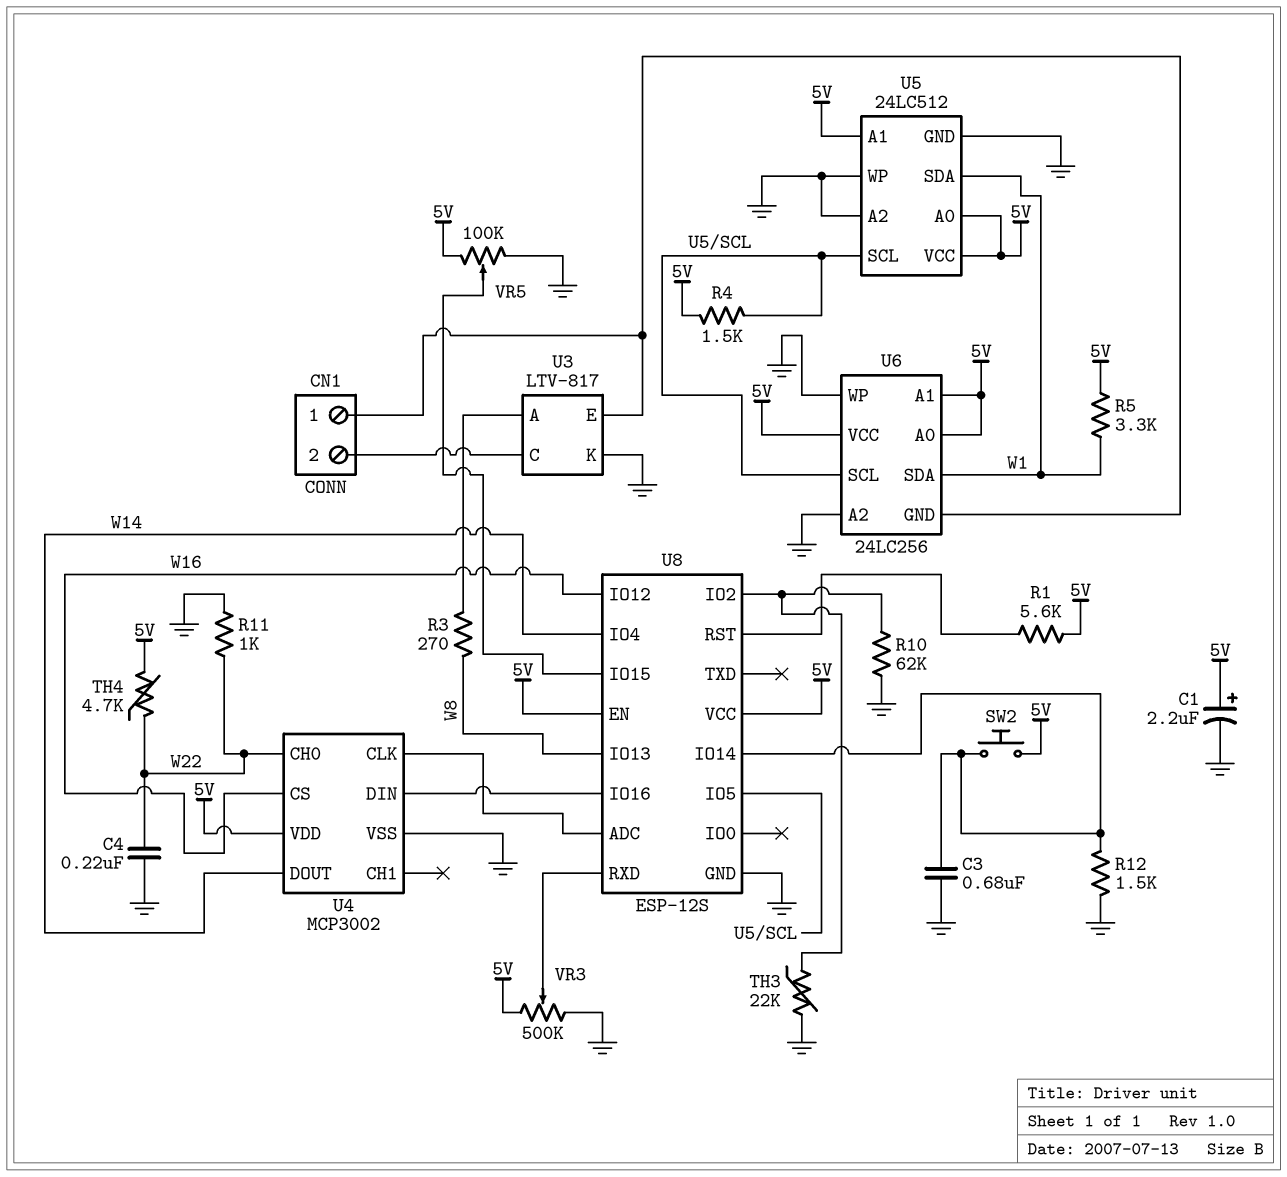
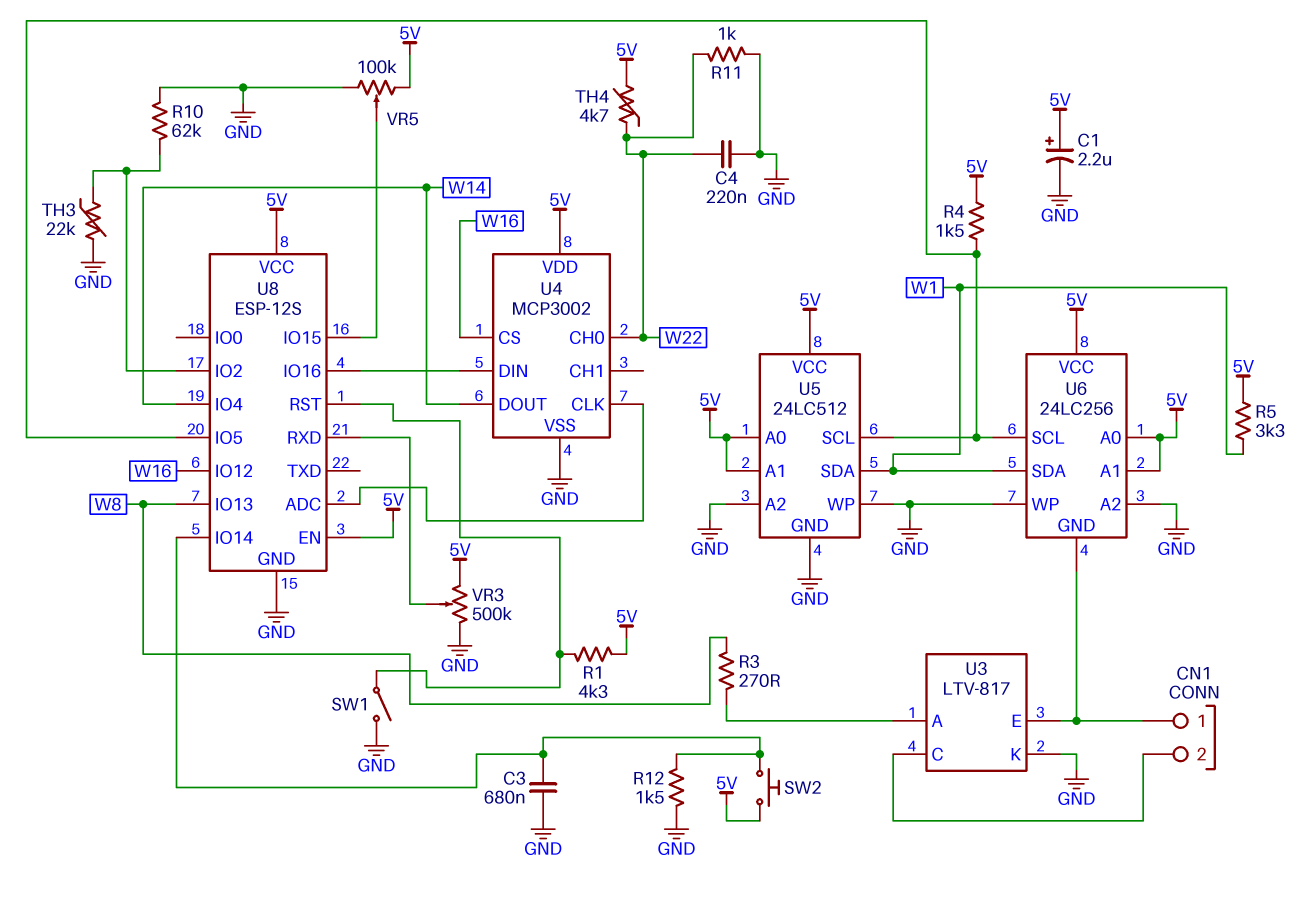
R1: 5.6k (5V, U8/RST) -> 4.3k (5V, U8/RST)
SW1: none -> switch (GND, U8/RST)

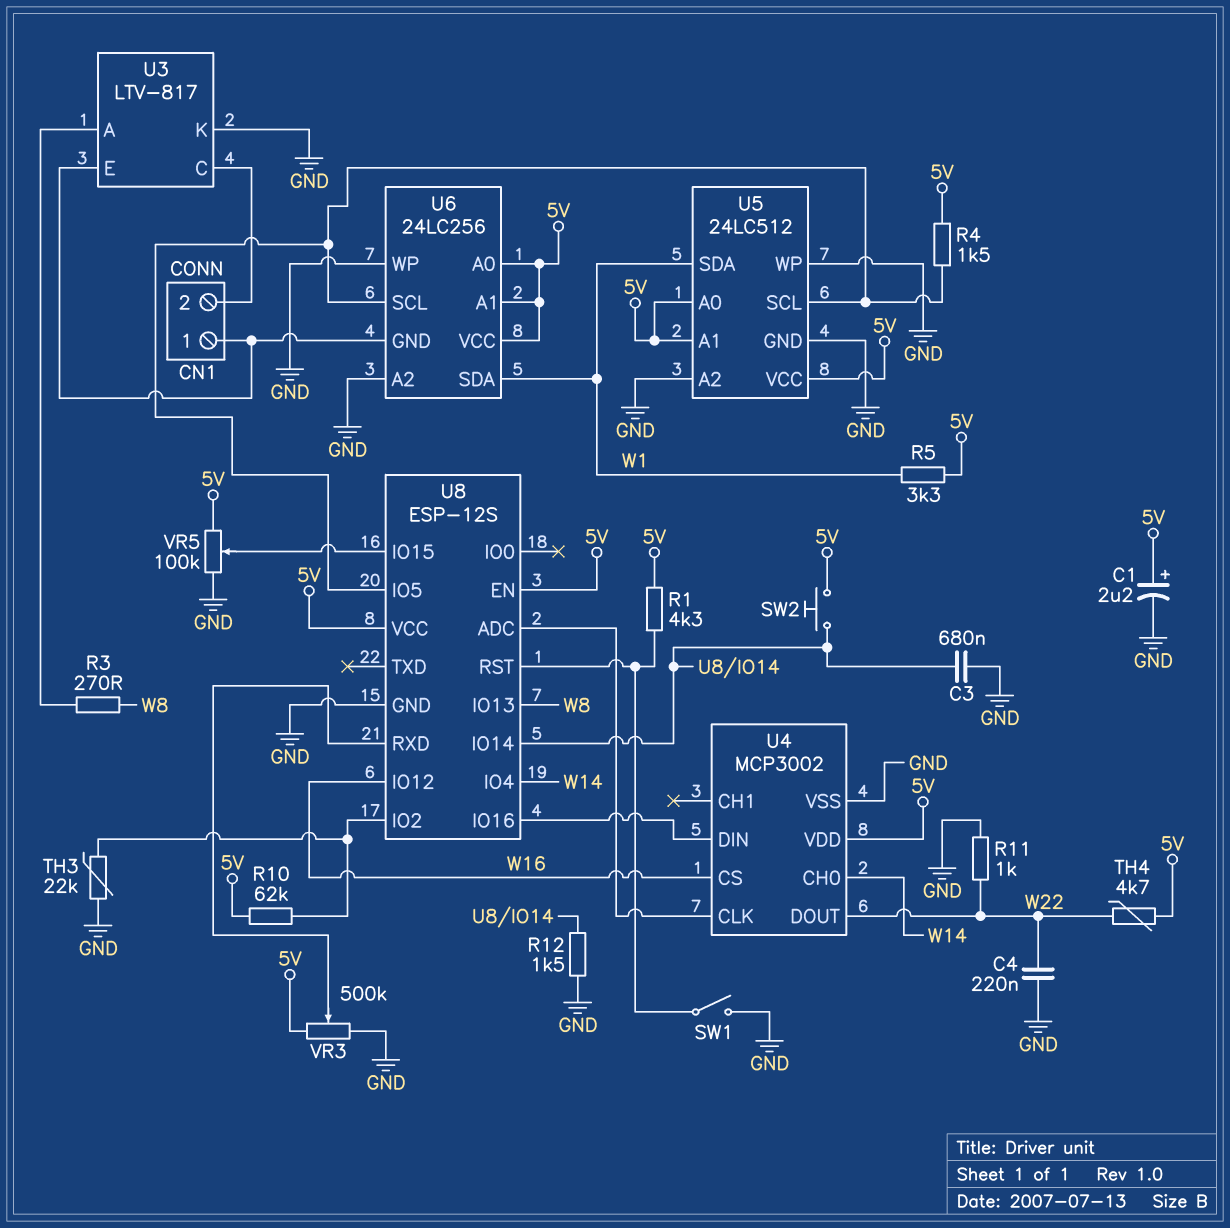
R10: 62k (GND, U8/IO2) -> 62k (5V, U8/IO2)
U4 pin CH0: W22 -> W14
U4 pin DOUT: W14 -> W22

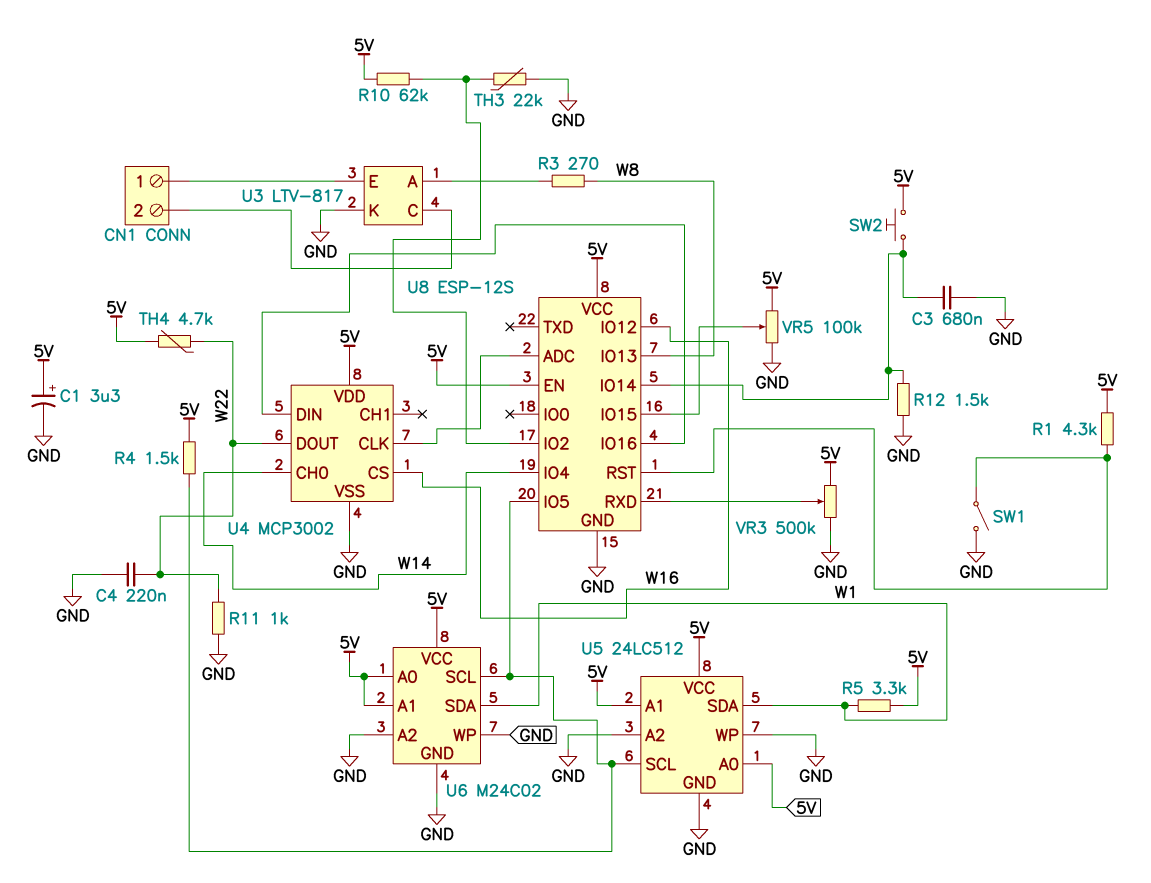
C1: 2.2uF (plus 5V, minus GND) -> 3.3uF (plus 5V, minus GND)
U6: 24LC256 -> M24C02
U6 pin GND: CN1/1 -> GND

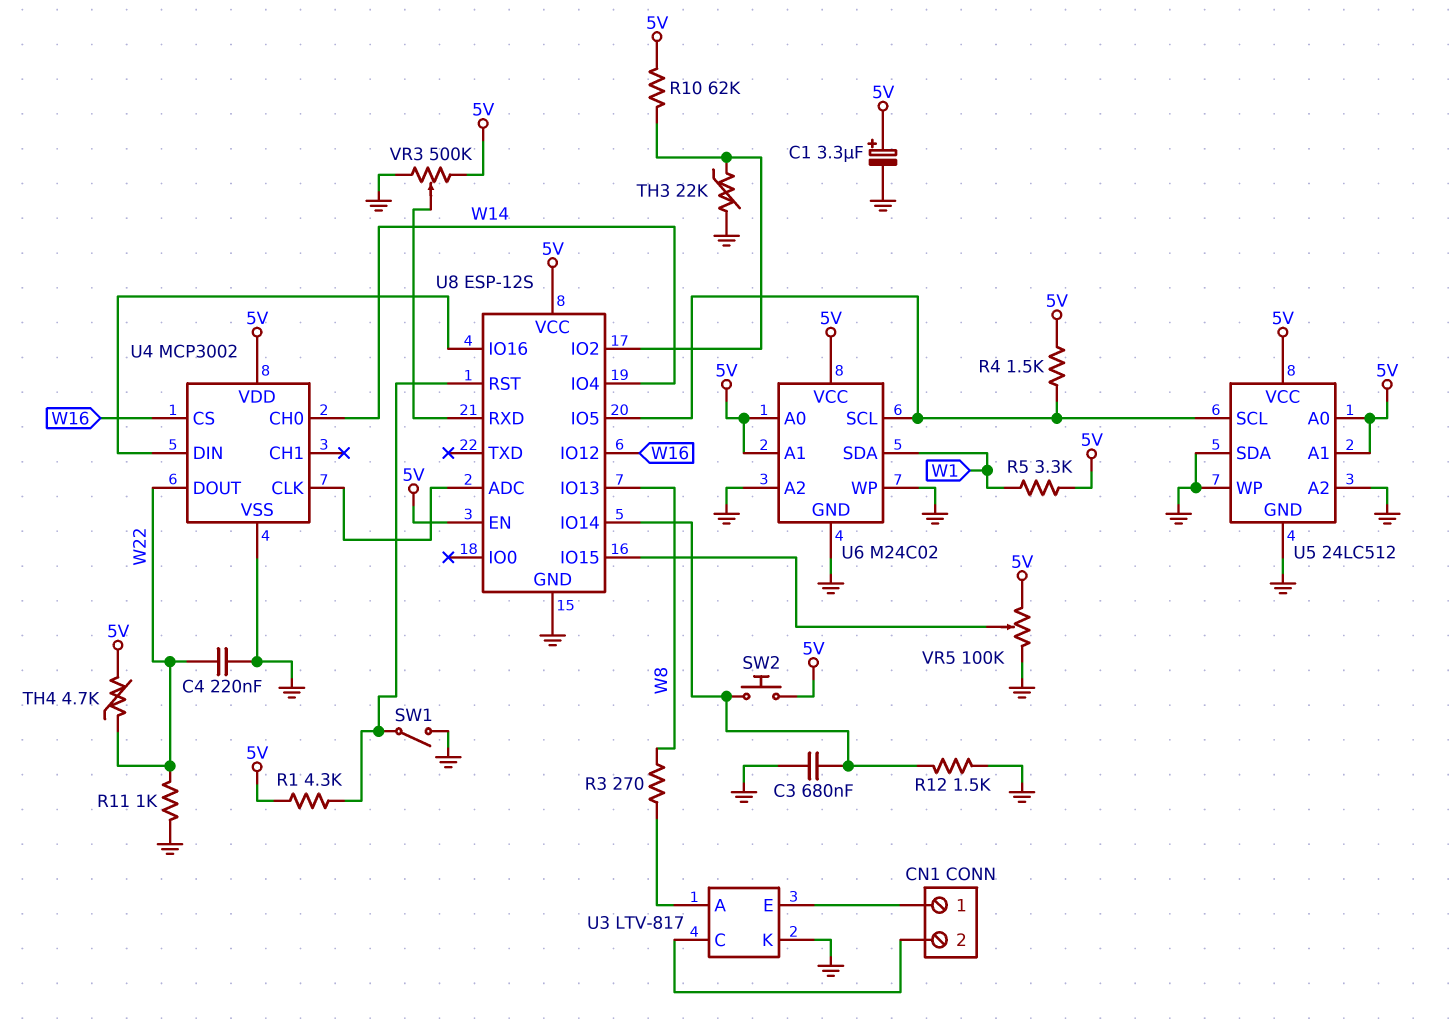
U5 pin SDA: W1 -> GND

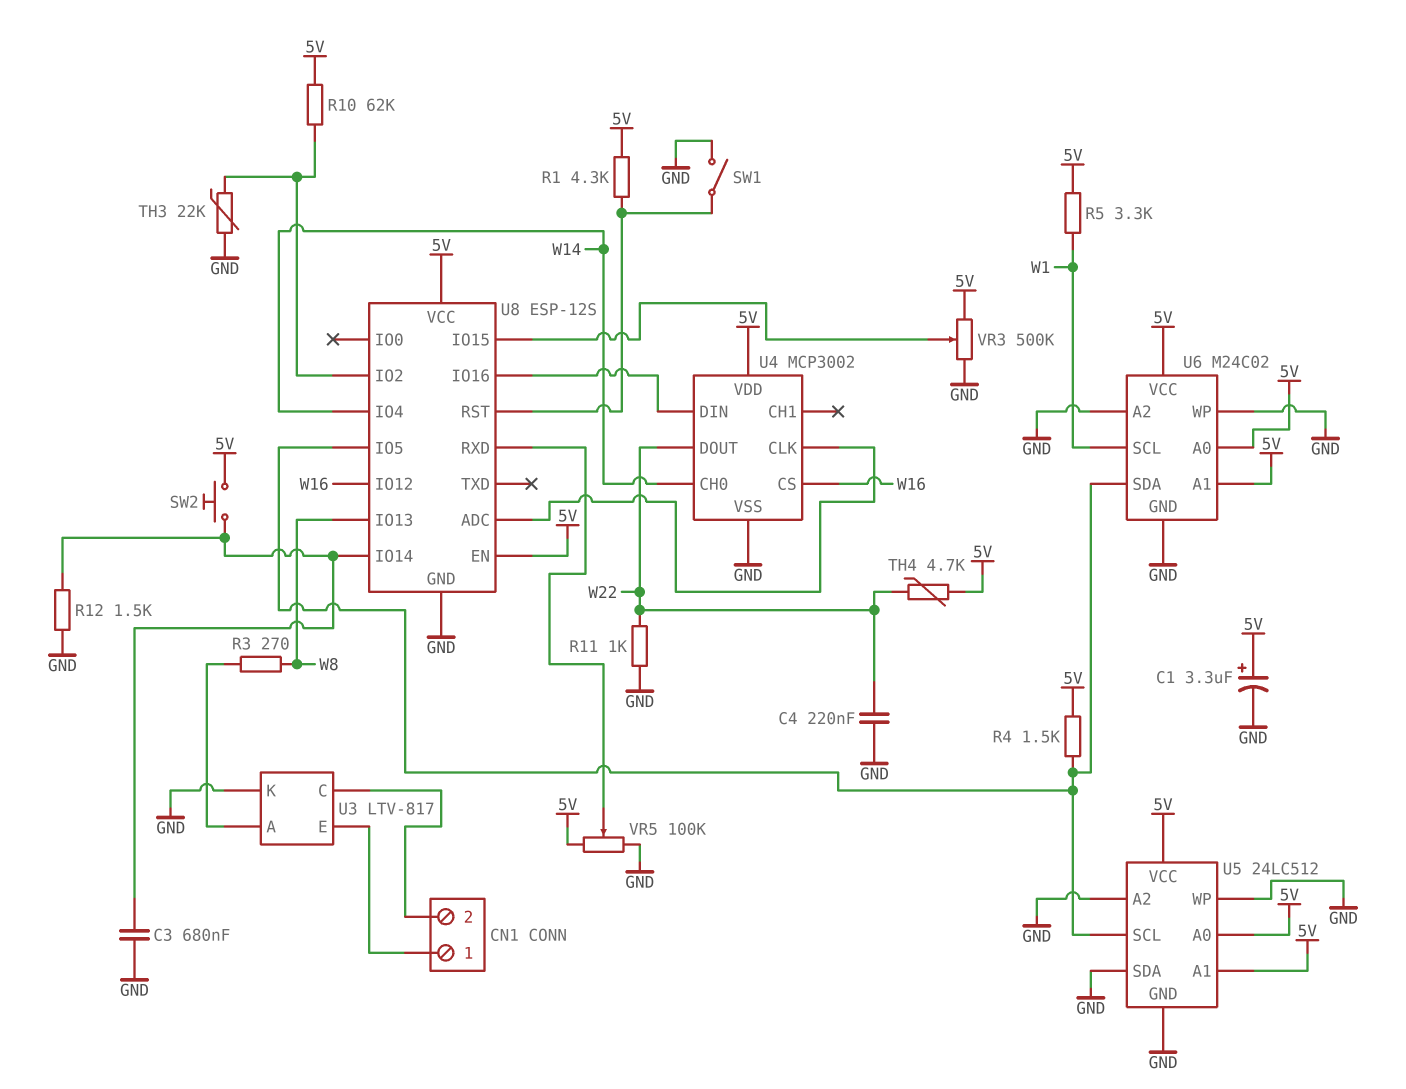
U6 pin SCL: U5/SCL -> W1
U6 pin SDA: W1 -> U5/SCL
VR3: 500k (5V, GND, wiper U8/RXD) -> 500k (5V, GND, wiper U8/IO15)
VR5: 100k (5V, GND, wiper U8/IO15) -> 100k (5V, GND, wiper U8/RXD)

